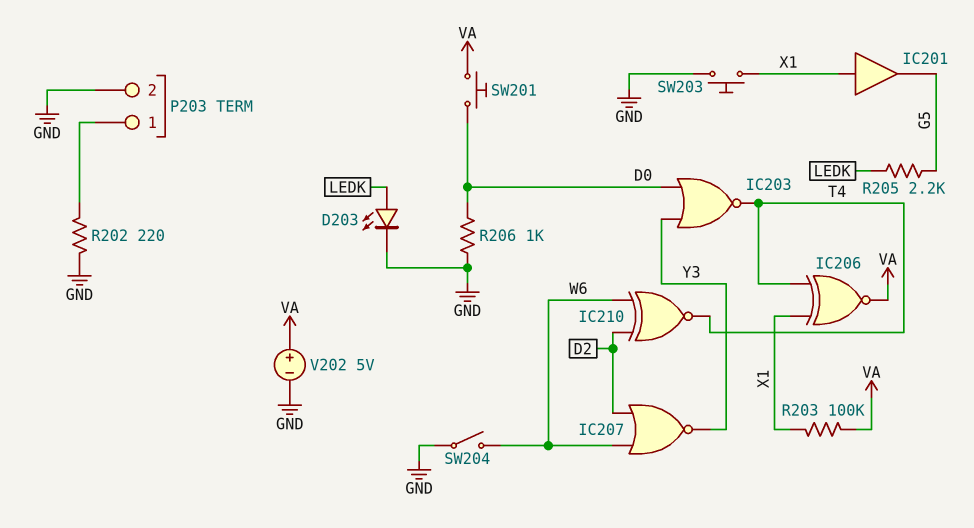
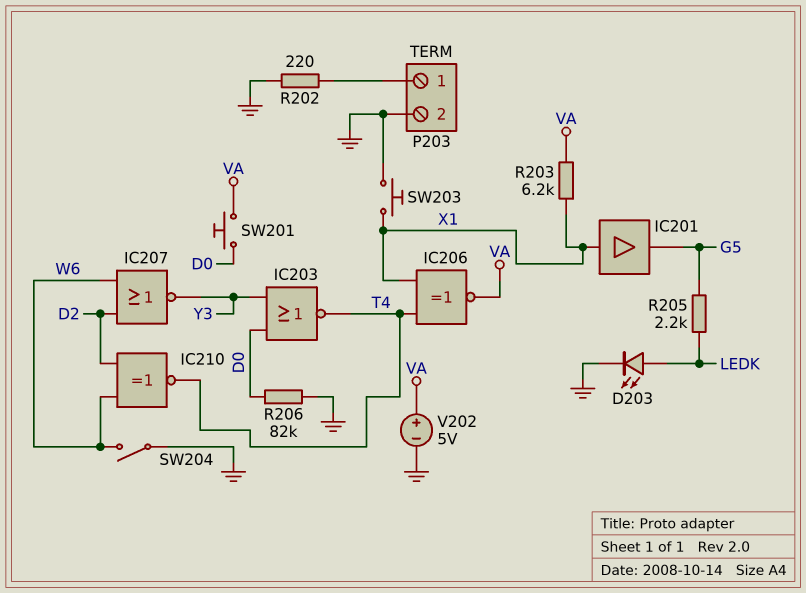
R203: 100k (VA, X1) -> 6.2k (VA, X1)
R206: 1k (D0, GND) -> 82k (D0, GND)

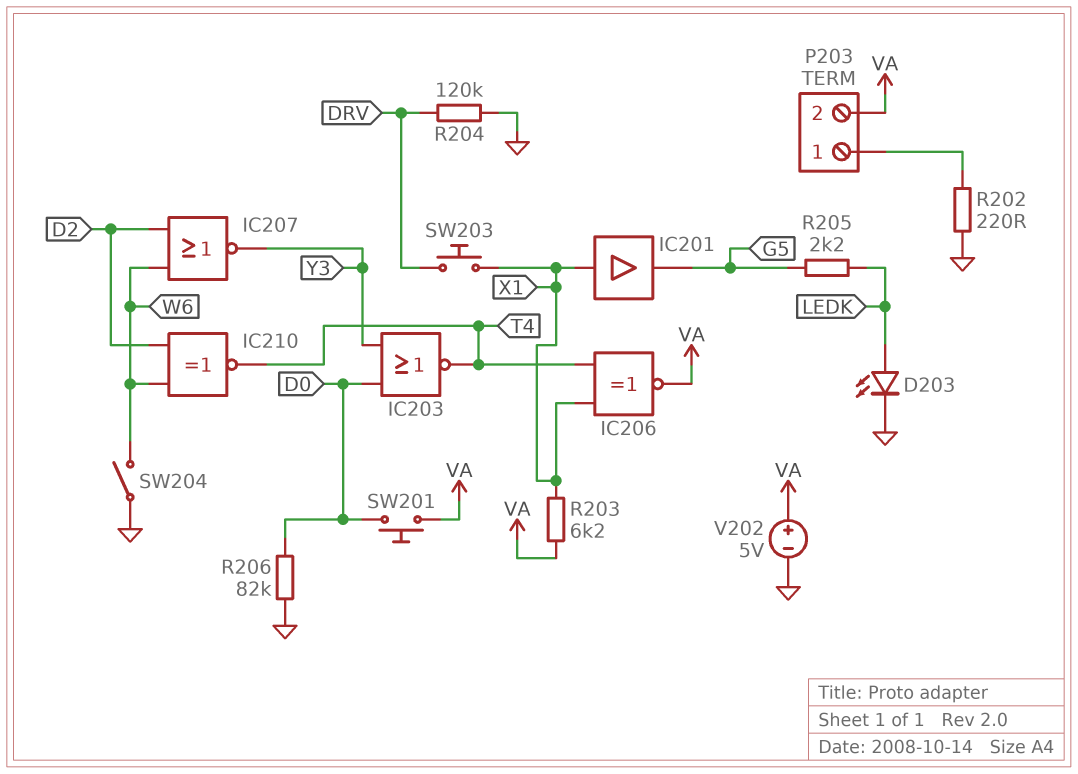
P203 pin 2: GND -> VA
R204: none -> 120k (DRV, GND)
SW203: button (GND, X1) -> button (DRV, X1)

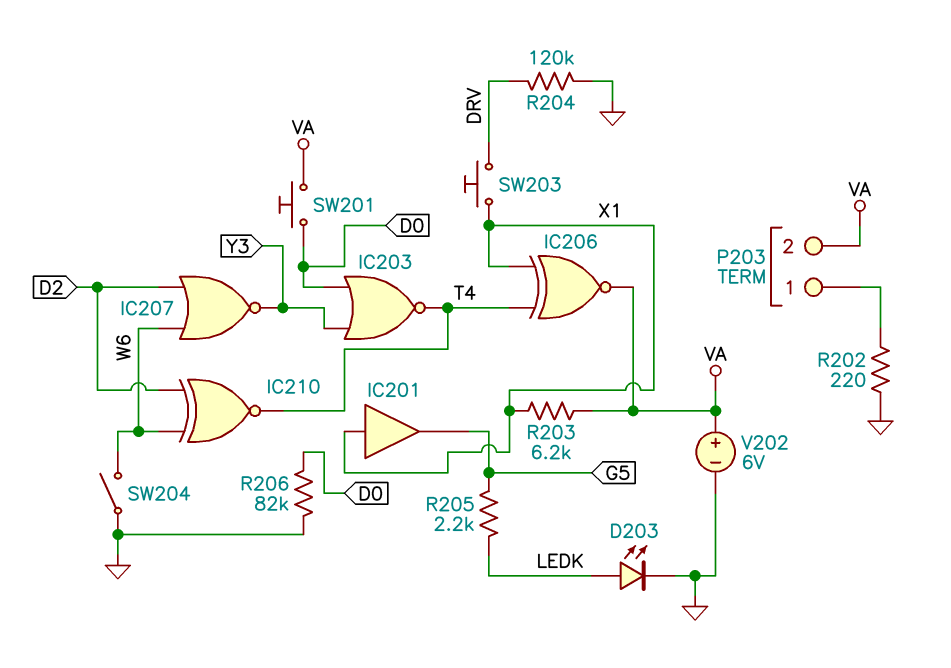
V202: 5V (plus VA, minus GND) -> 6V (plus VA, minus GND)

